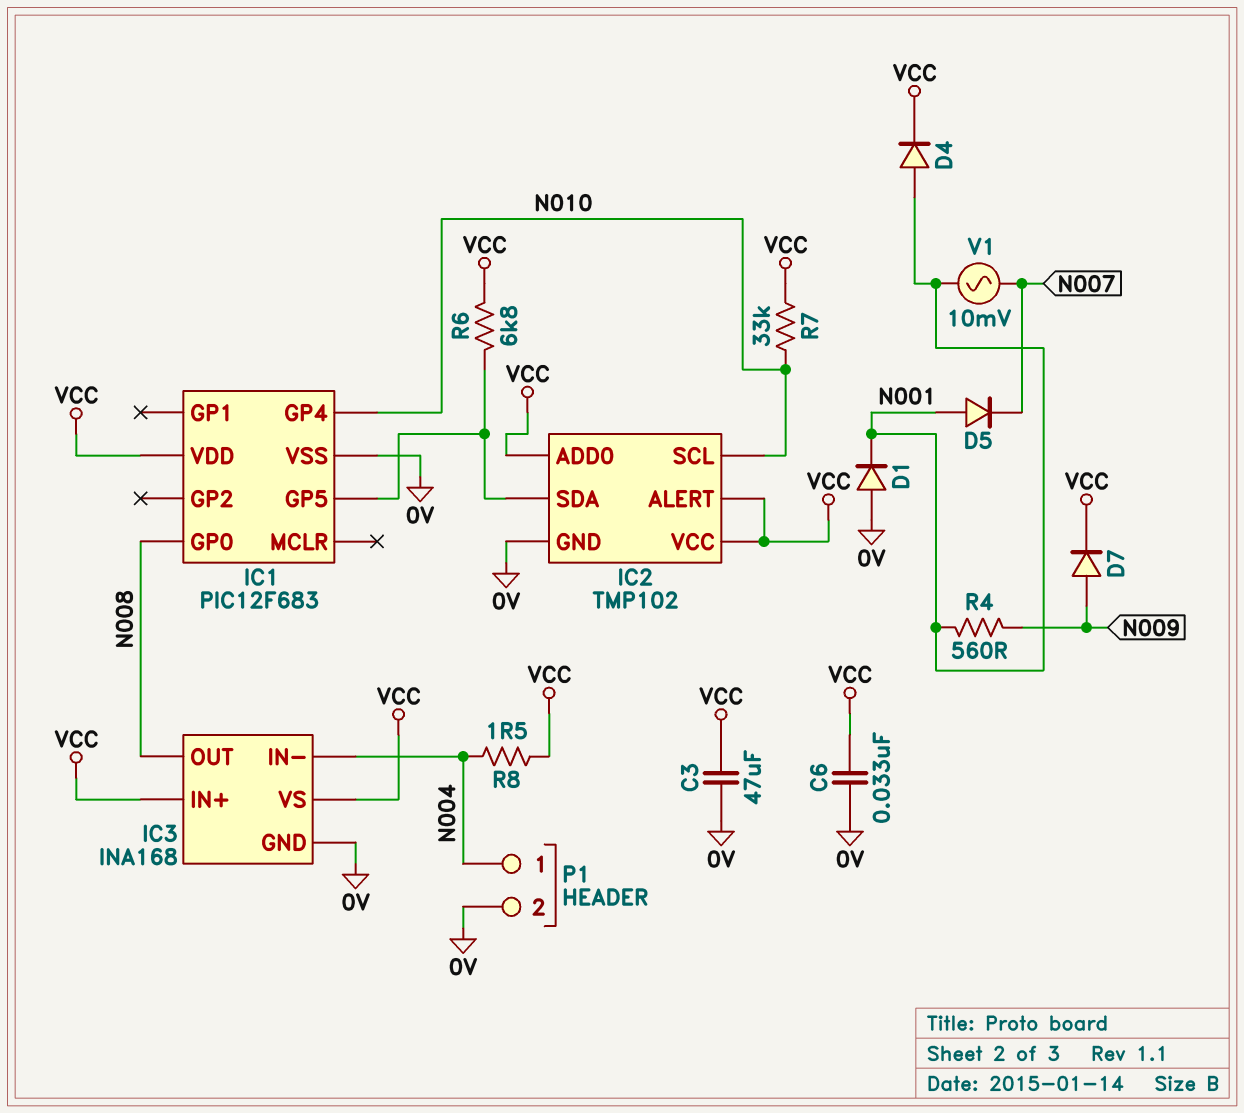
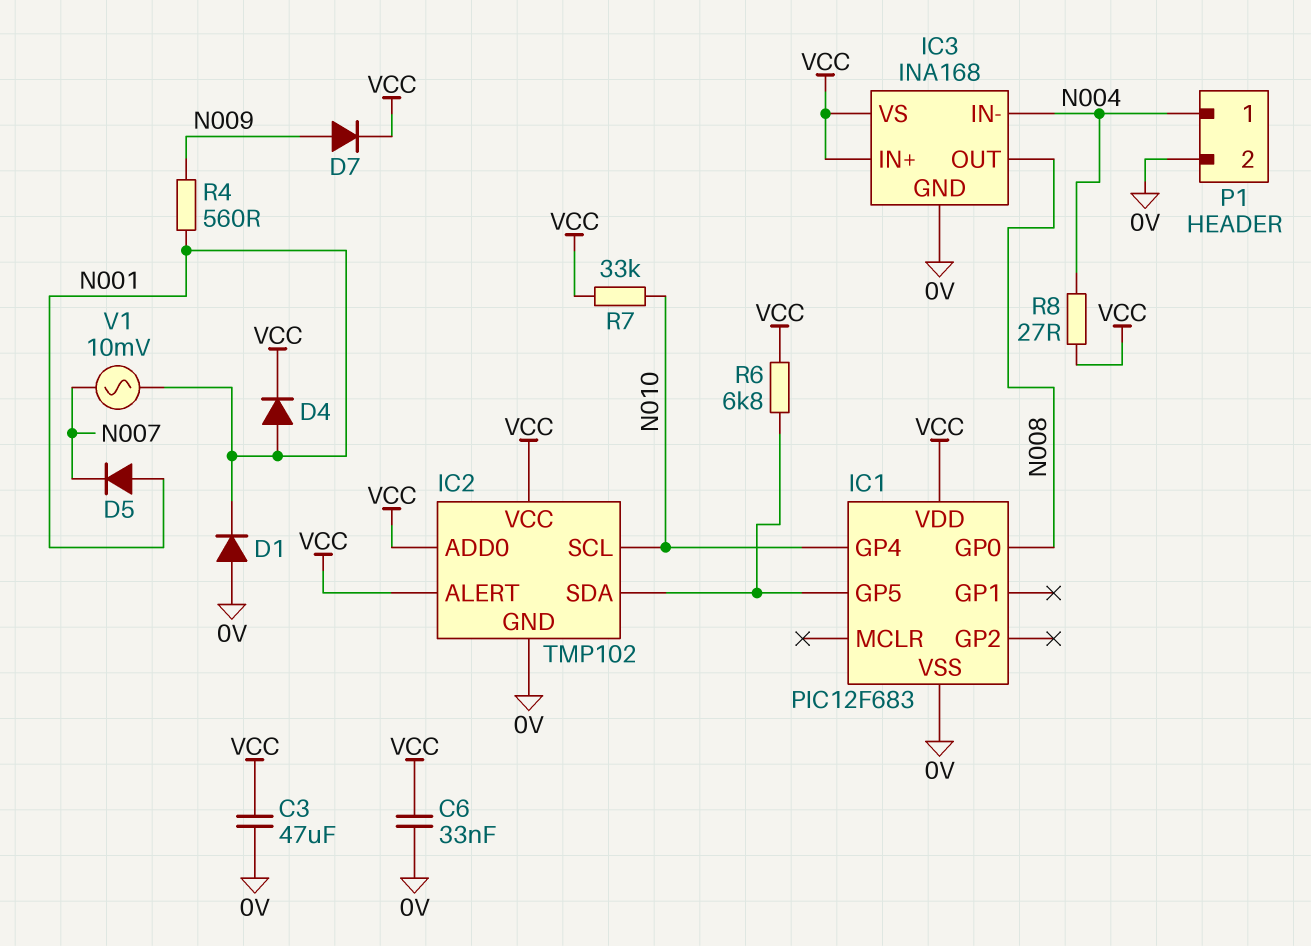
R8: 1.5 (N004, VCC) -> 27 (N004, VCC)

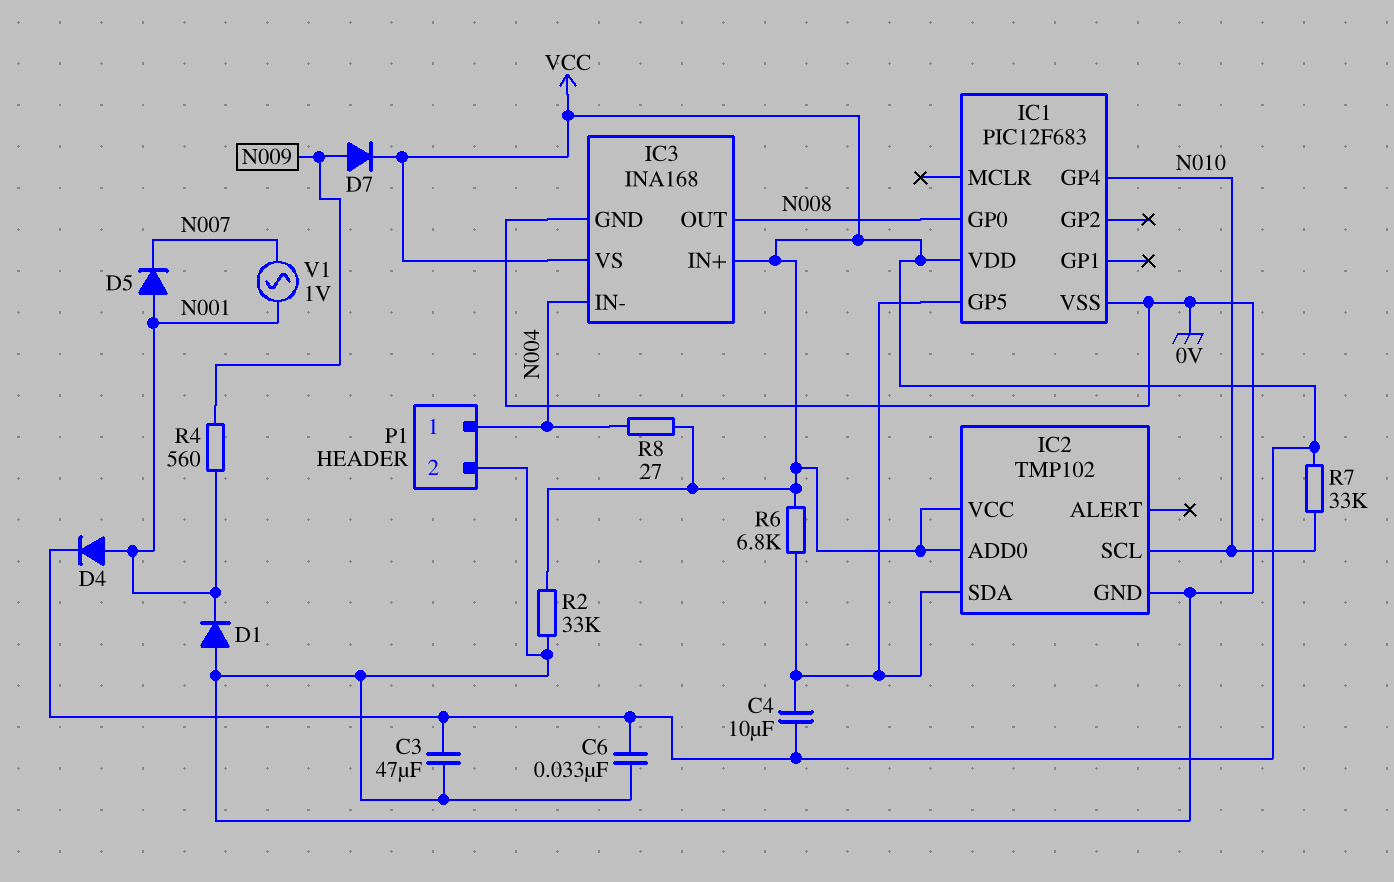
C4: none -> 10uF (IC1/GP5, VCC)
IC2 pin ALERT: VCC -> none
R2: none -> 33k (0V, VCC)
V1: AC 10mV (N001, N007) -> AC 1V (N001, N007)

